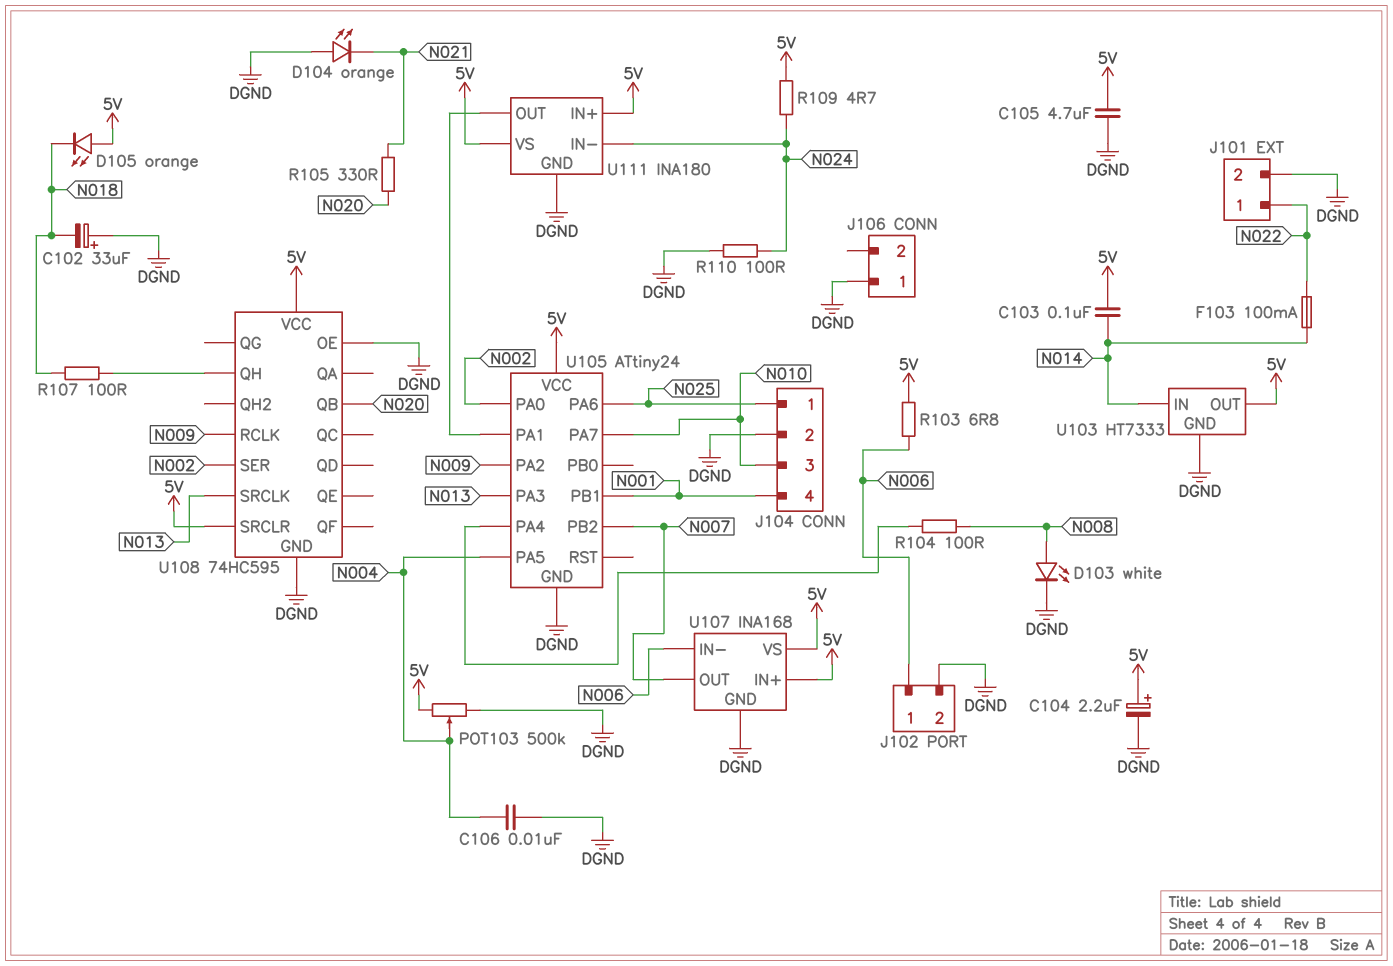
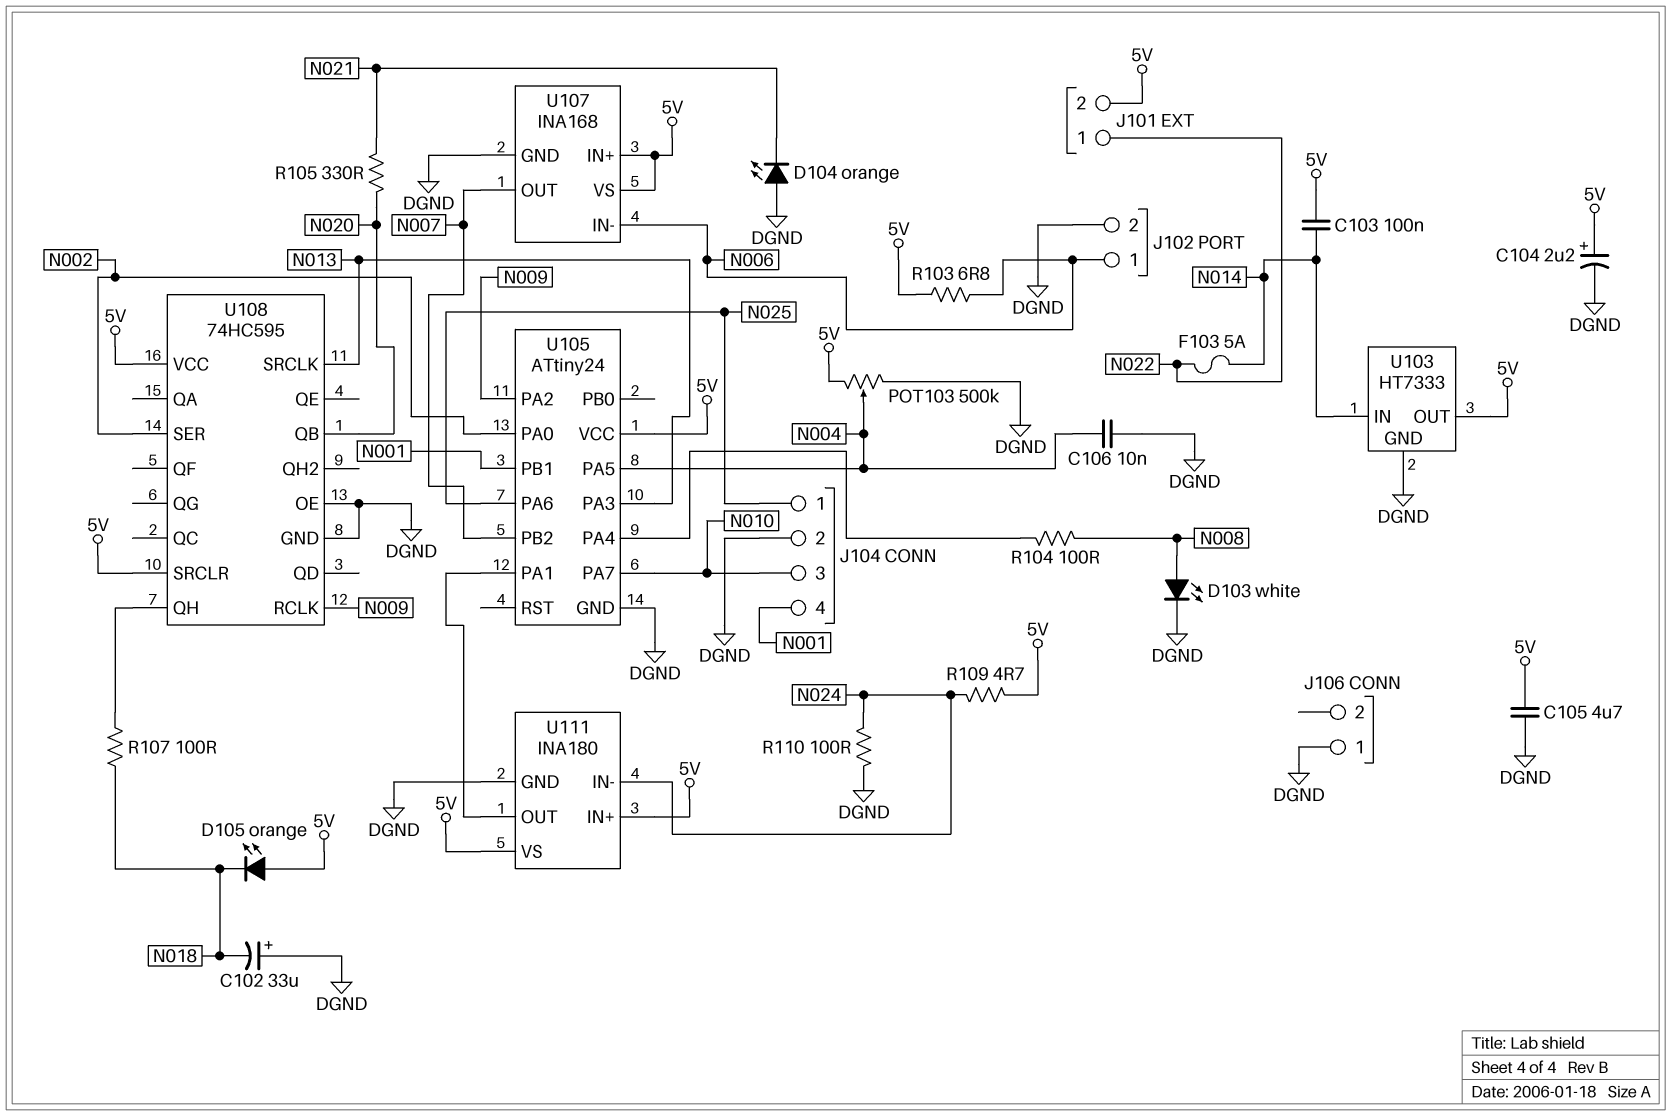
F103: 100mA (N014, N022) -> 5A (N014, N022)
J101 pin 2: DGND -> 5V

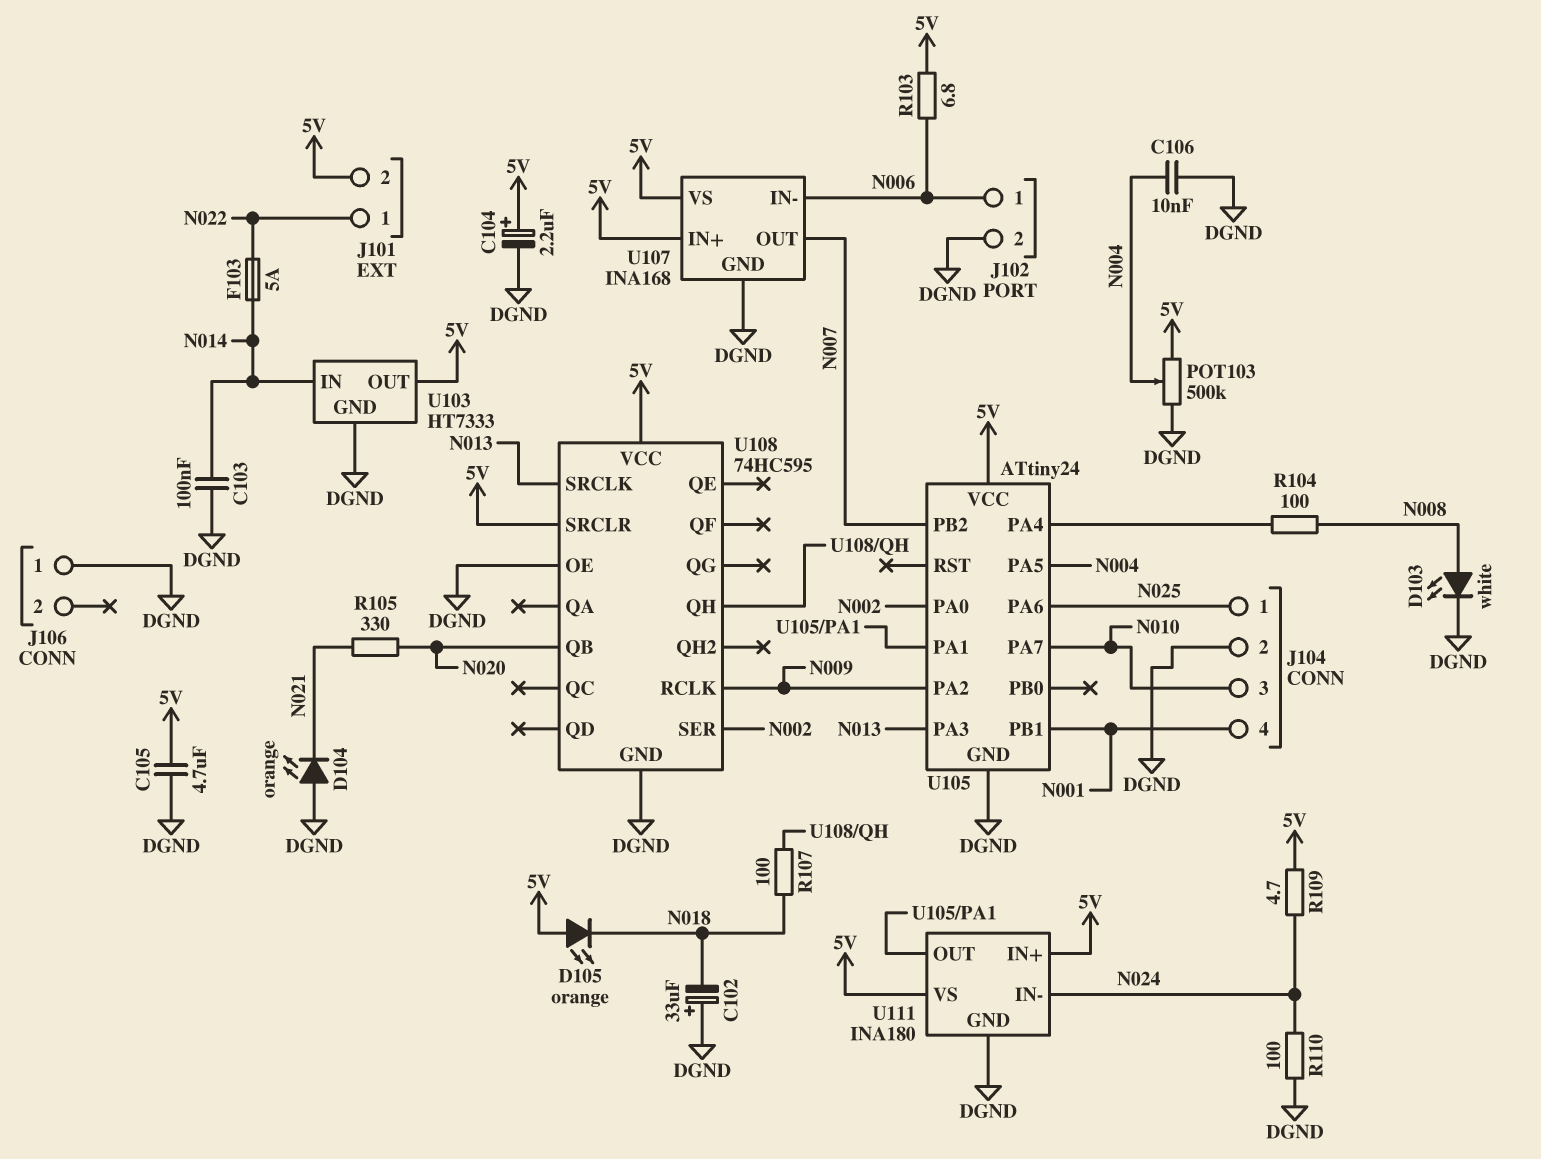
C103: 100nF (5V, N014) -> 100nF (DGND, N014)

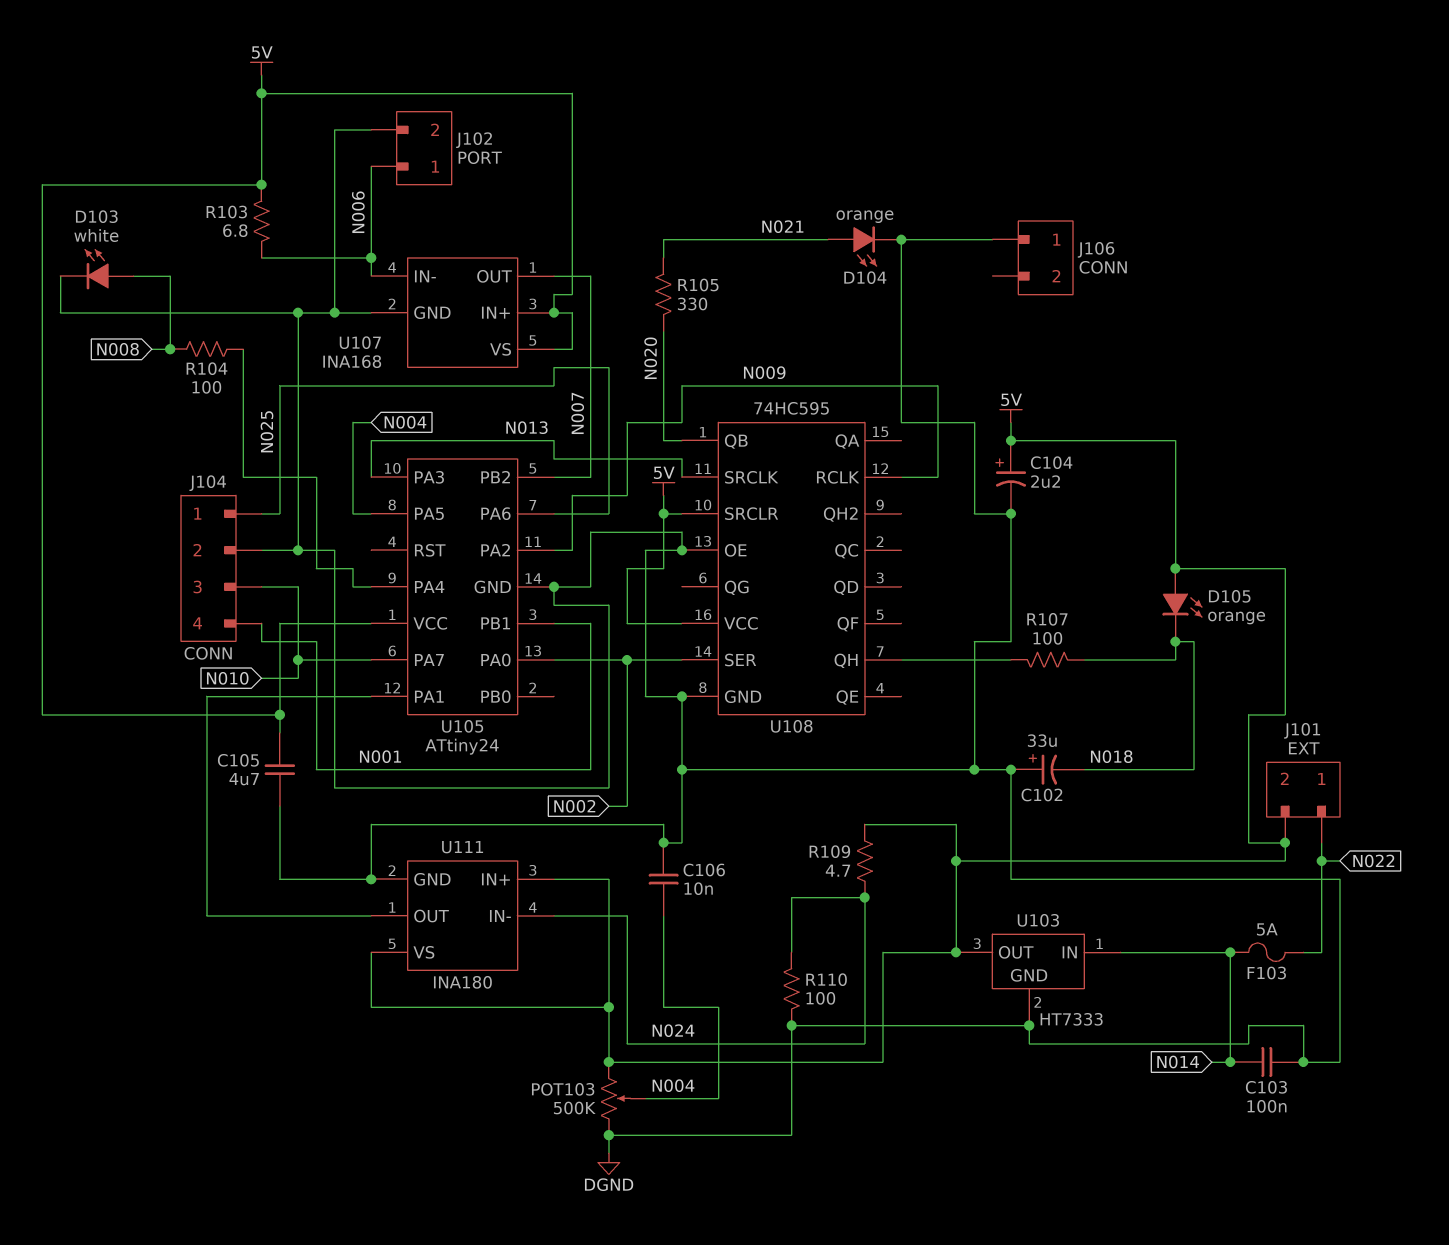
D104: LED orange (A DGND, K N021) -> LED orange (A N021, K DGND)

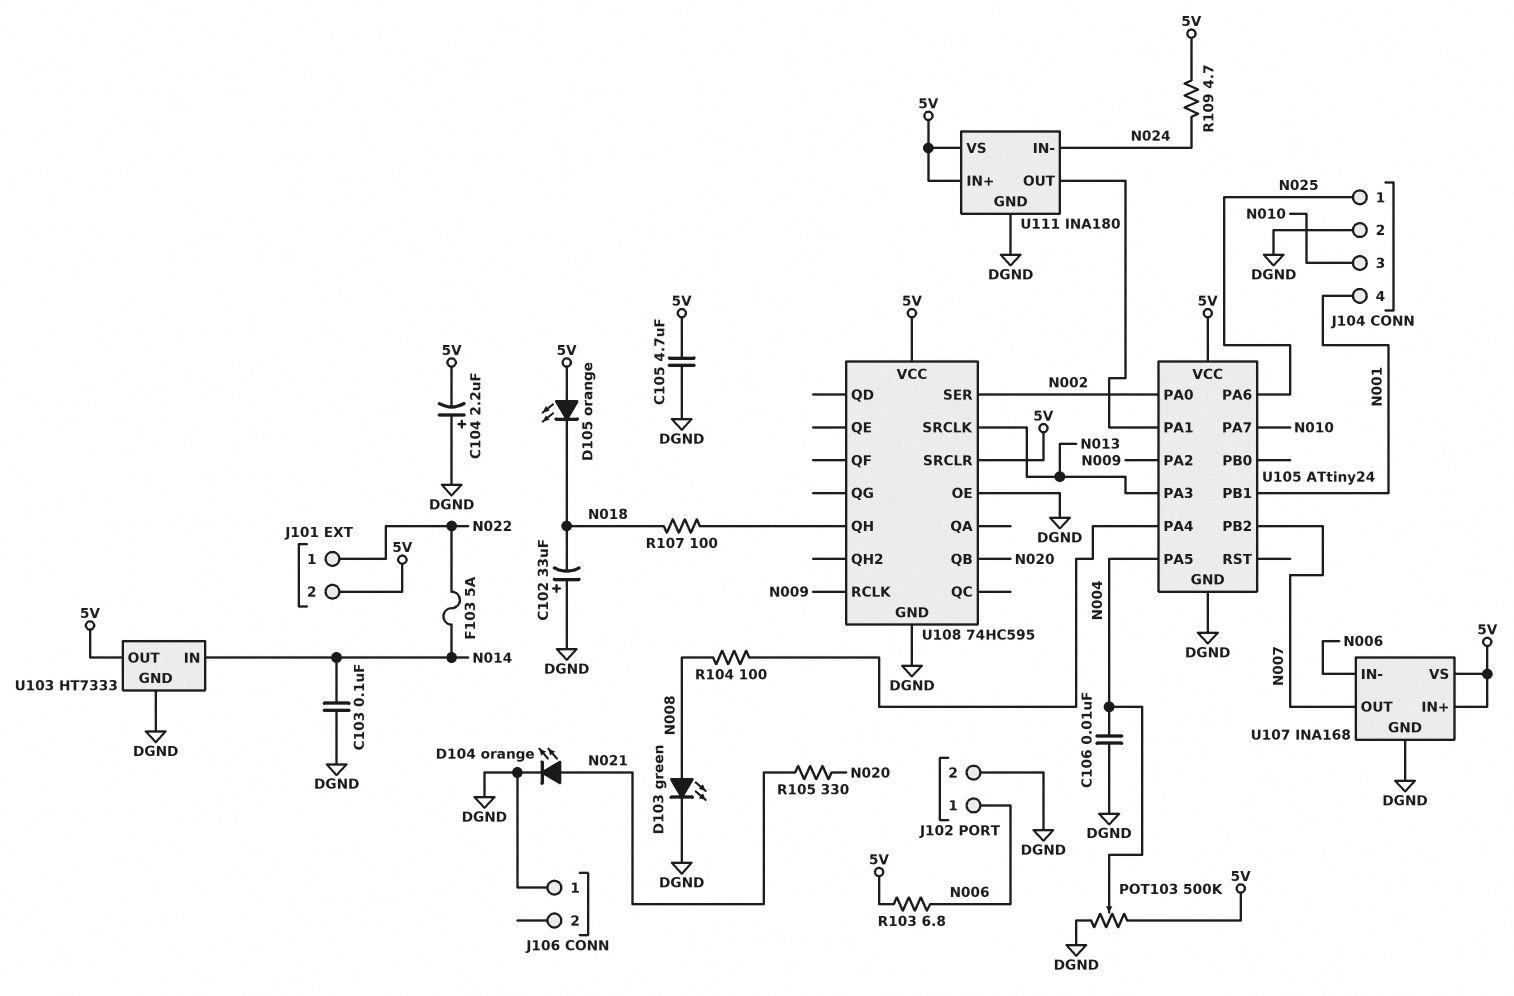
C104: 2.2uF (plus 5V, minus DGND) -> 2.2uF (plus DGND, minus 5V)
D103: LED white (A N008, K DGND) -> LED green (A N008, K DGND)
R110: 100 (DGND, N024) -> none

